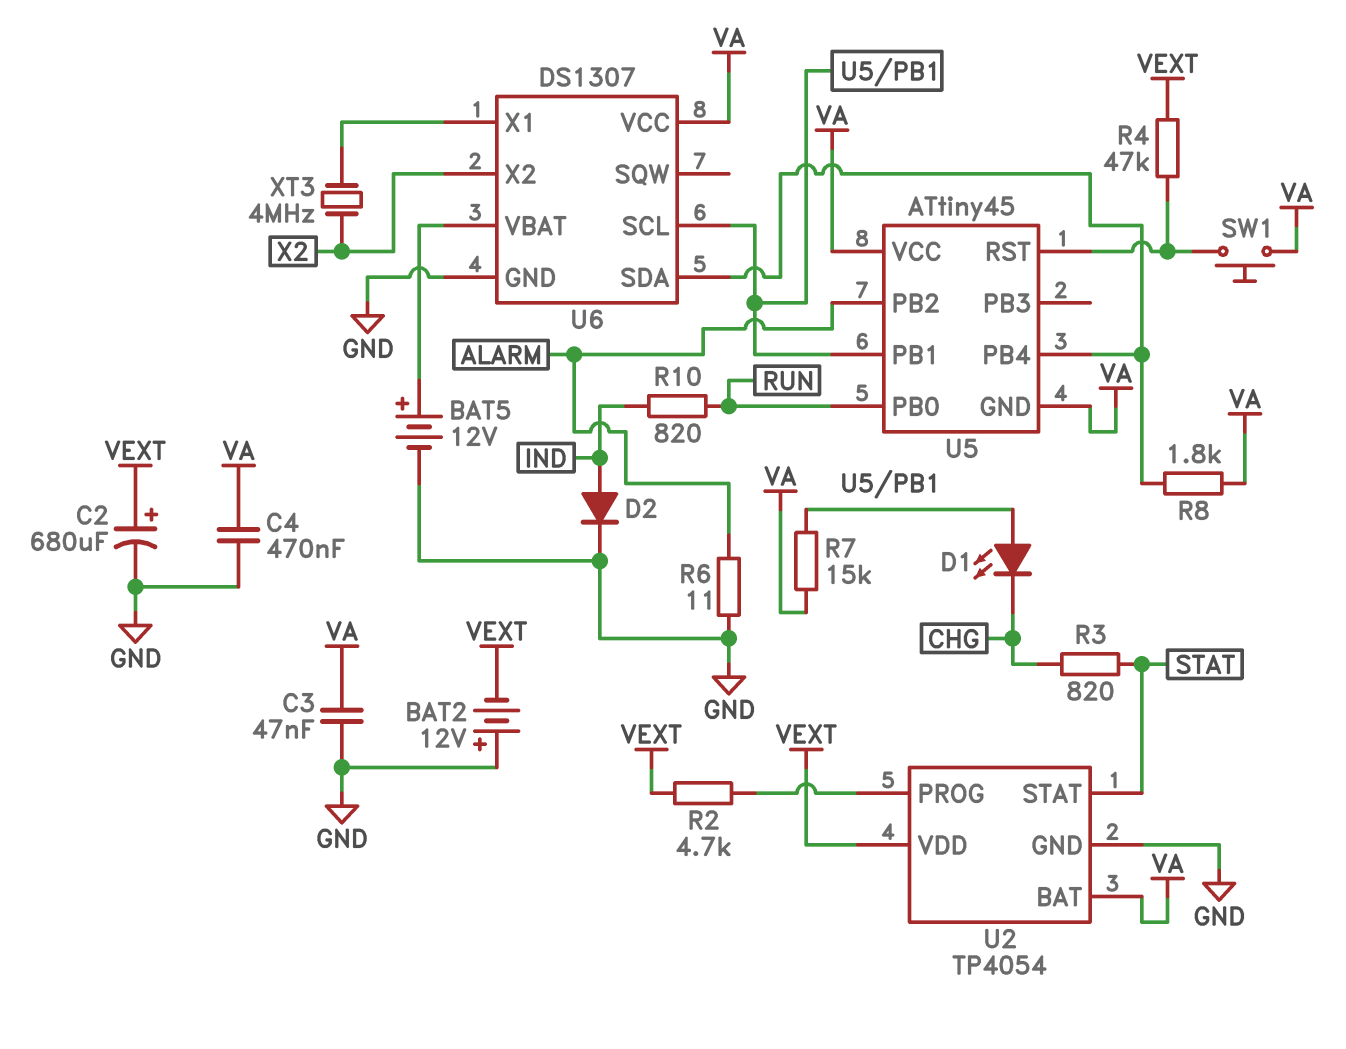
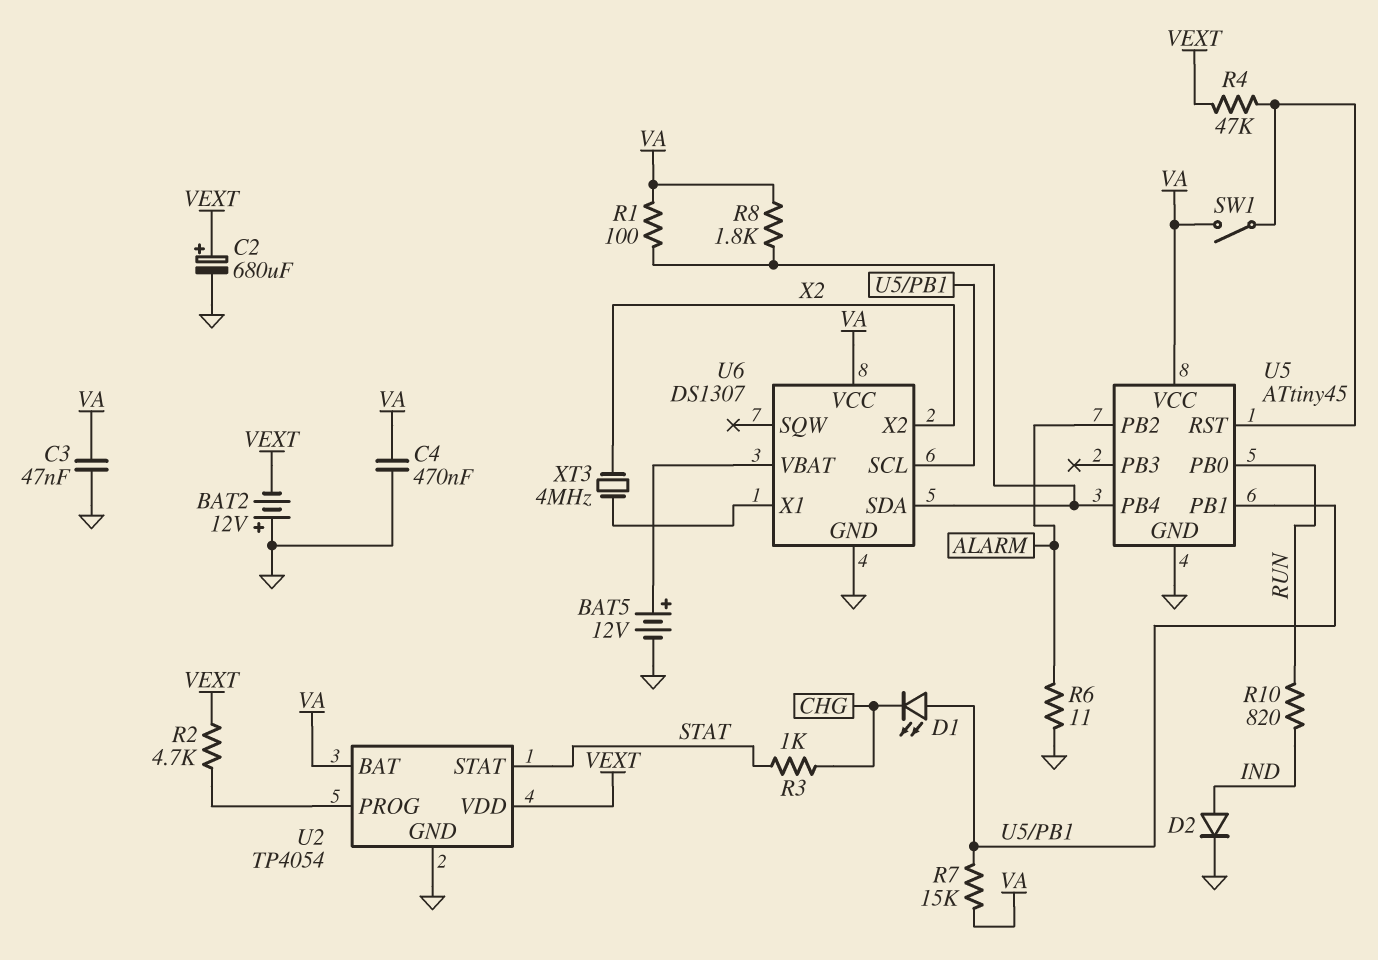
R1: none -> 100 (U5/PB4, VA)
R3: 820 (CHG, STAT) -> 1k (CHG, STAT)
SW1: button (U5/RST, VA) -> switch (U5/RST, VA)
U5 pin GND: VA -> GND

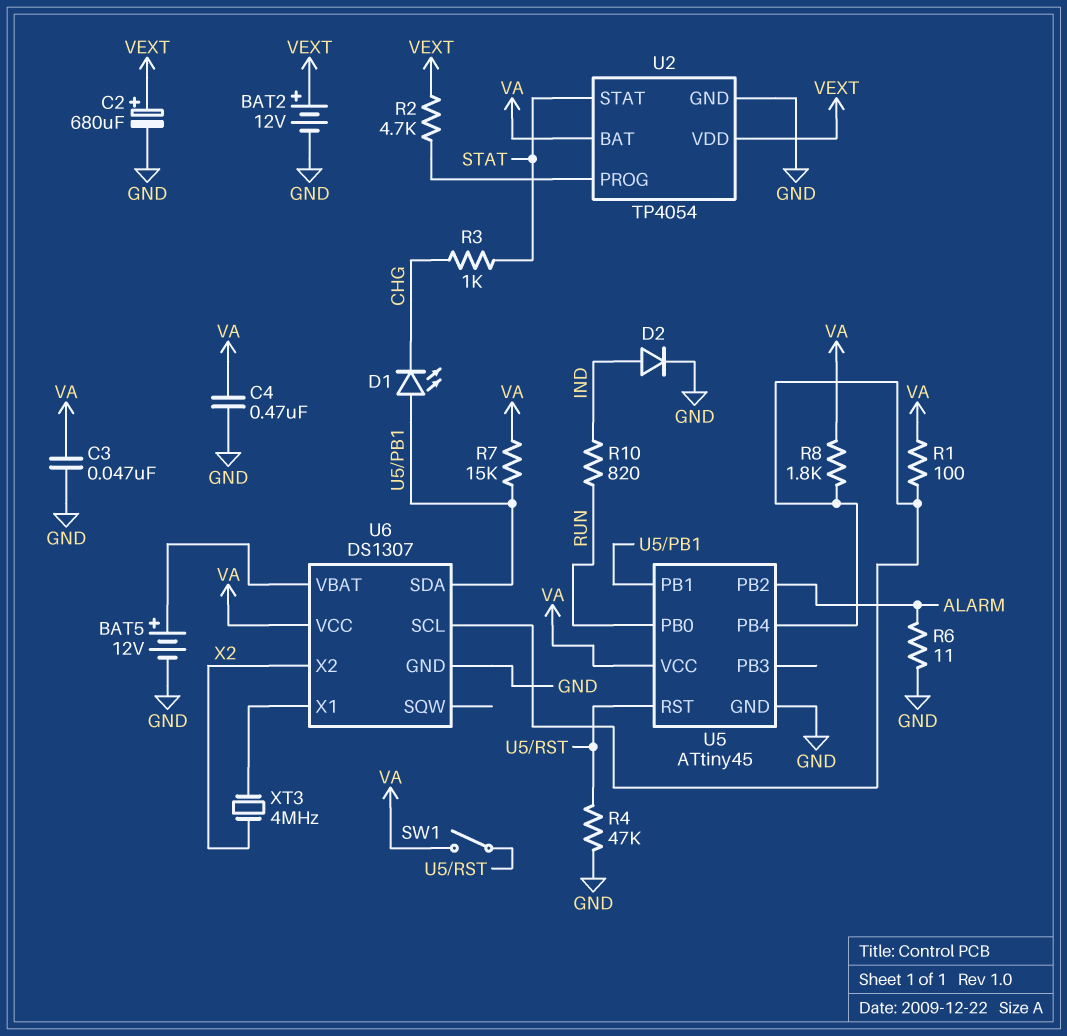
BAT2: 12V (plus GND, minus VEXT) -> 12V (plus VEXT, minus GND)
R4: 47k (U5/RST, VEXT) -> 47k (GND, U5/RST)
U6 pin SCL: U5/PB1 -> U5/PB4
U6 pin SDA: U5/PB4 -> U5/PB1

